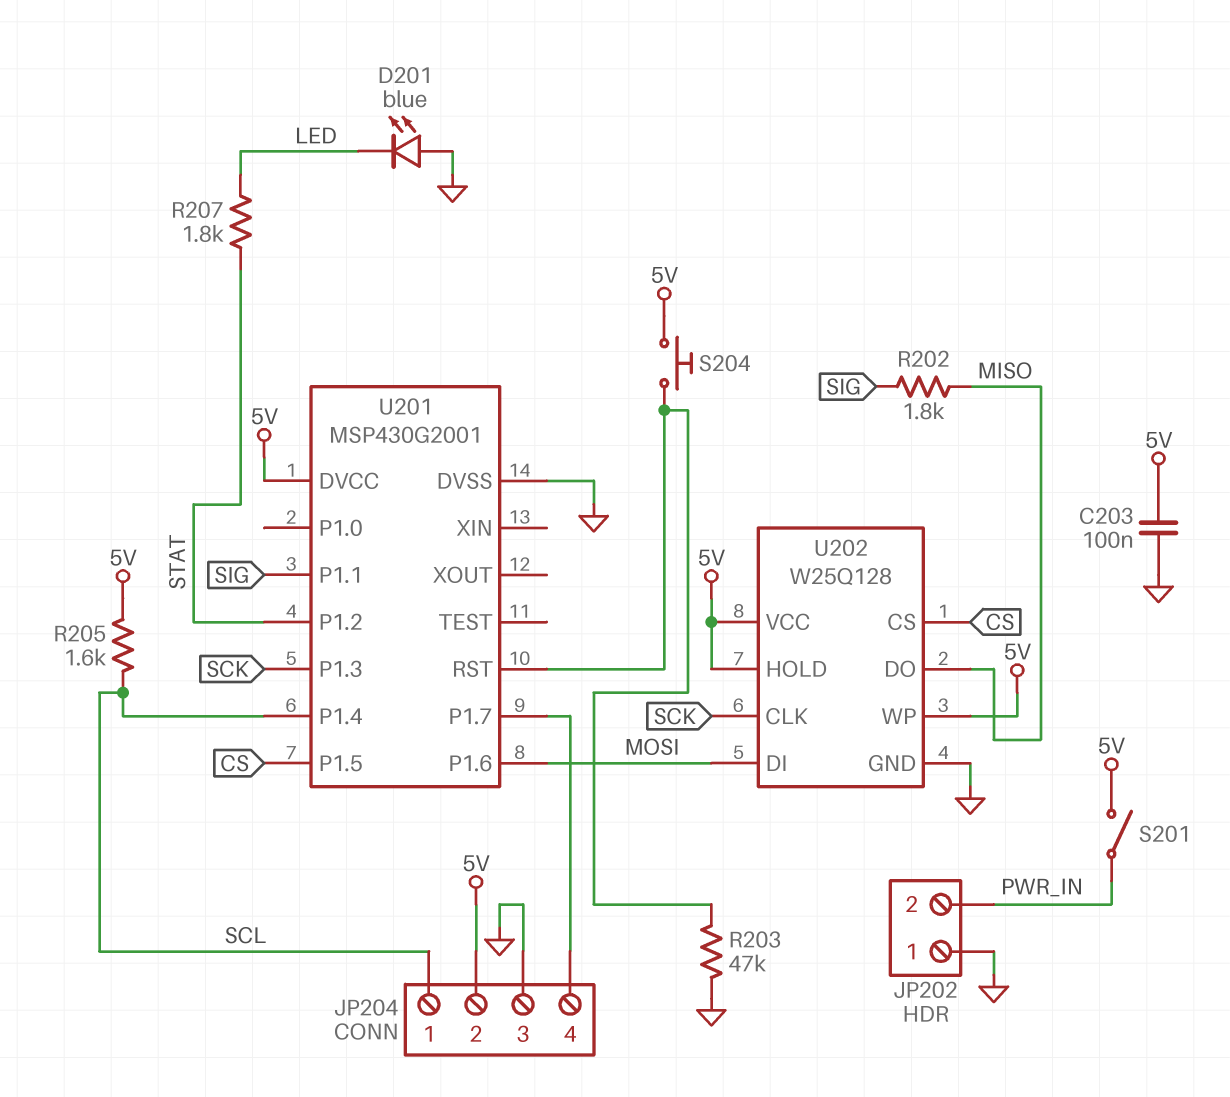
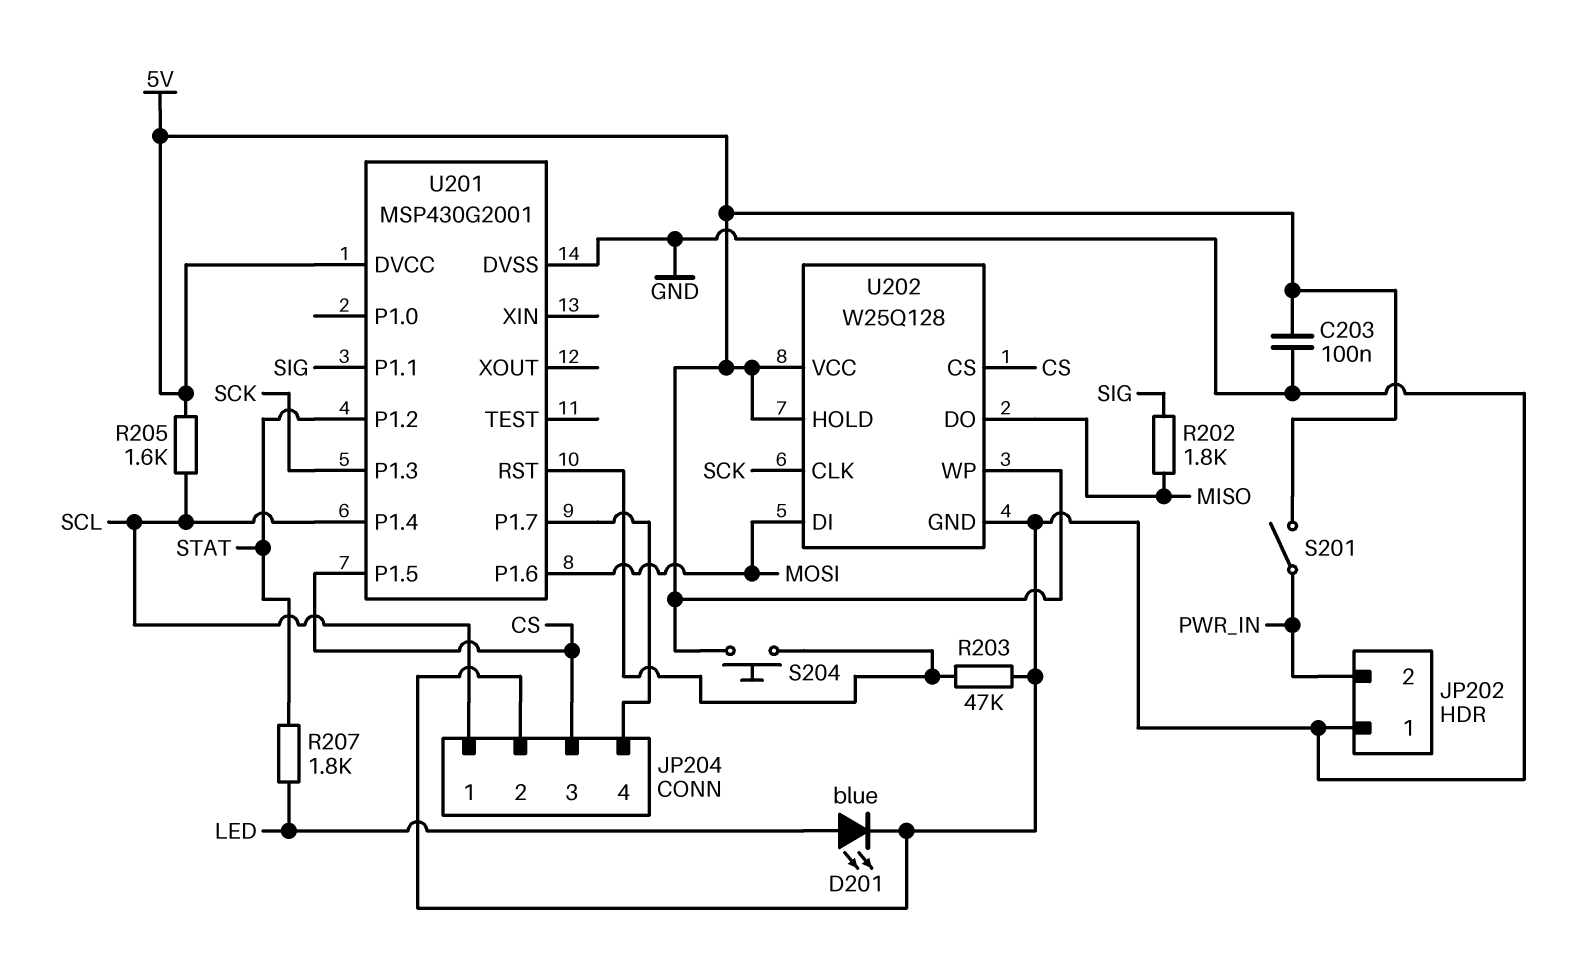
D201: LED blue (A GND, K LED) -> LED blue (A LED, K GND)
JP204 pin 2: 5V -> GND
JP204 pin 3: GND -> CS

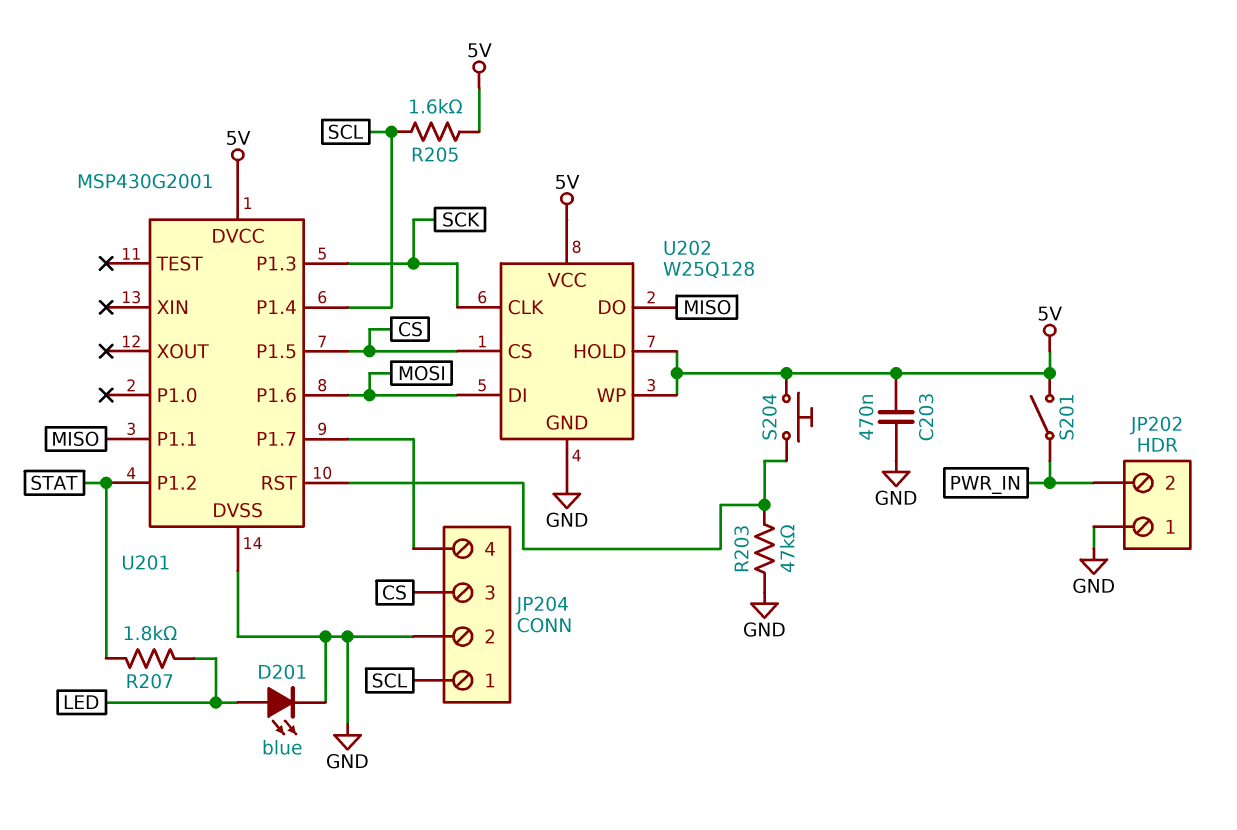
C203: 100nF (5V, GND) -> 470nF (5V, GND)
R202: 1.8k (MISO, SIG) -> none
U201 pin P1.1: SIG -> MISO

